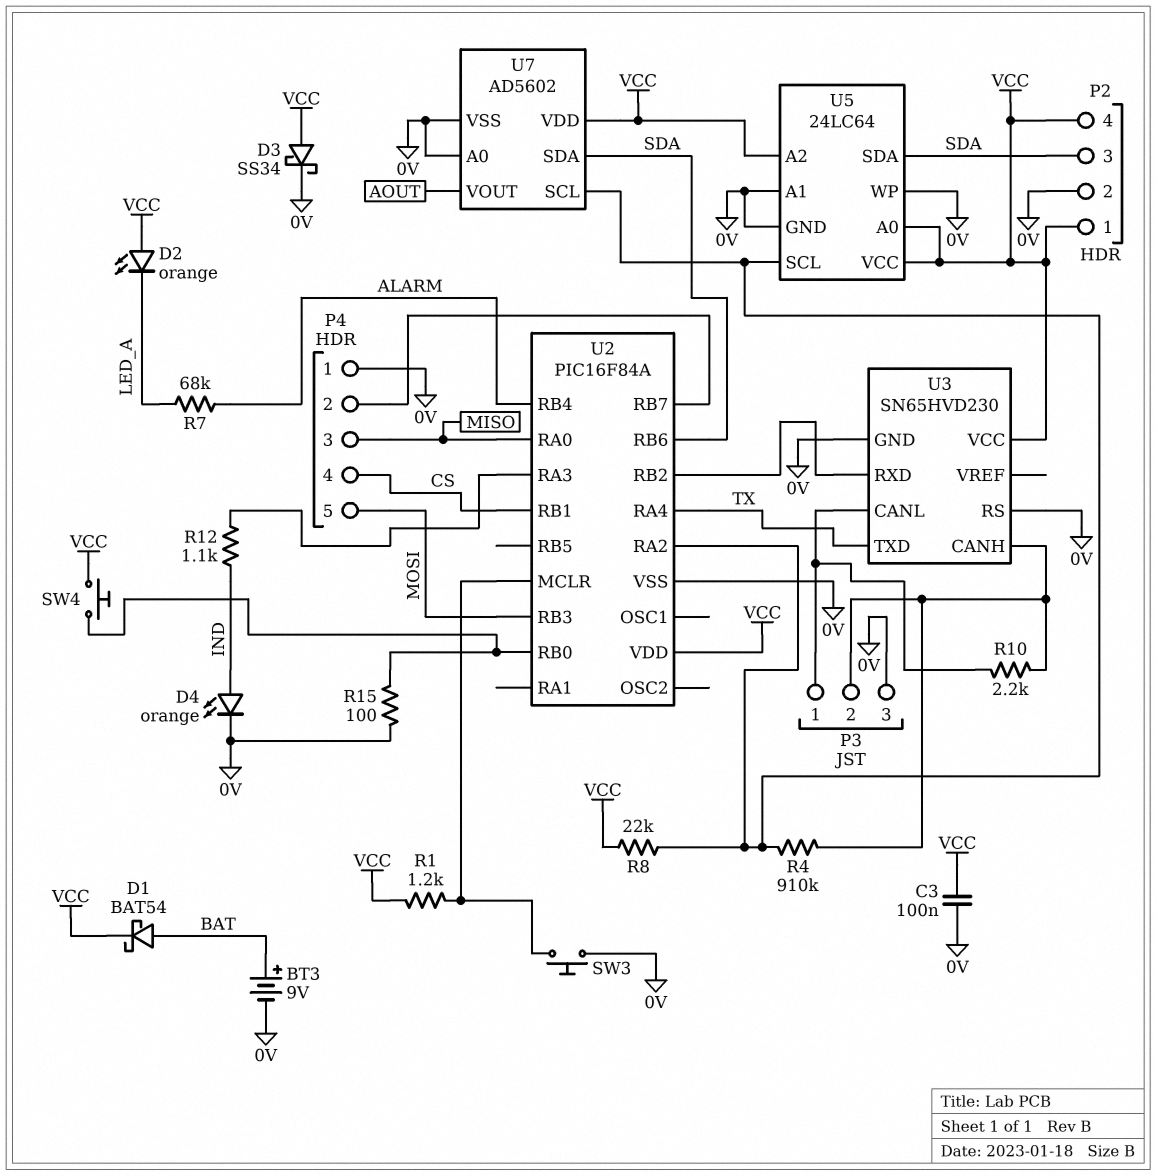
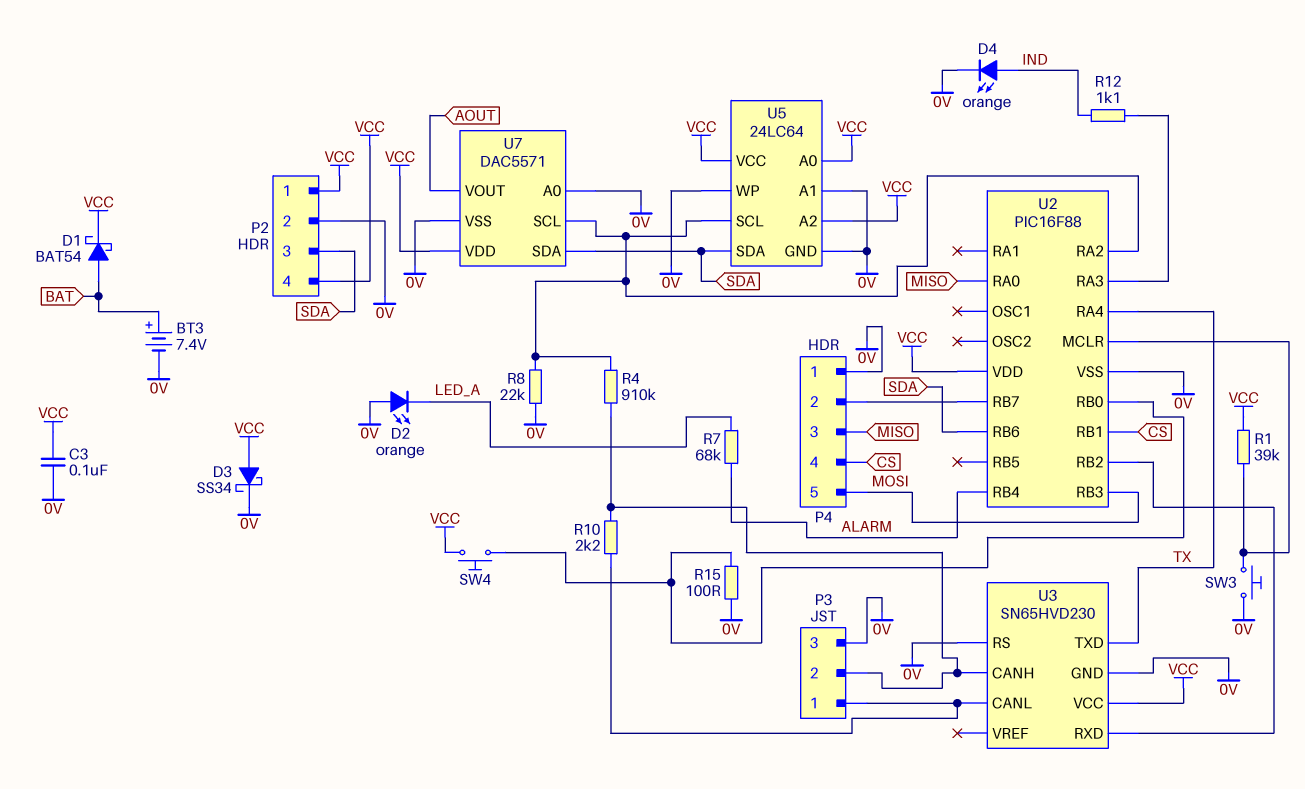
BT3: 9V (plus BAT, minus 0V) -> 7.4V (plus BAT, minus 0V)
D2: LED orange (A VCC, K LED_A) -> LED orange (A 0V, K LED_A)
R1: 1.2k (U2/MCLR, VCC) -> 39k (U2/MCLR, VCC)
R8: 22k (U2/RA2, VCC) -> 22k (0V, U2/RA2)
U2: PIC16F84A -> PIC16F88
U7: AD5602 -> DAC5571

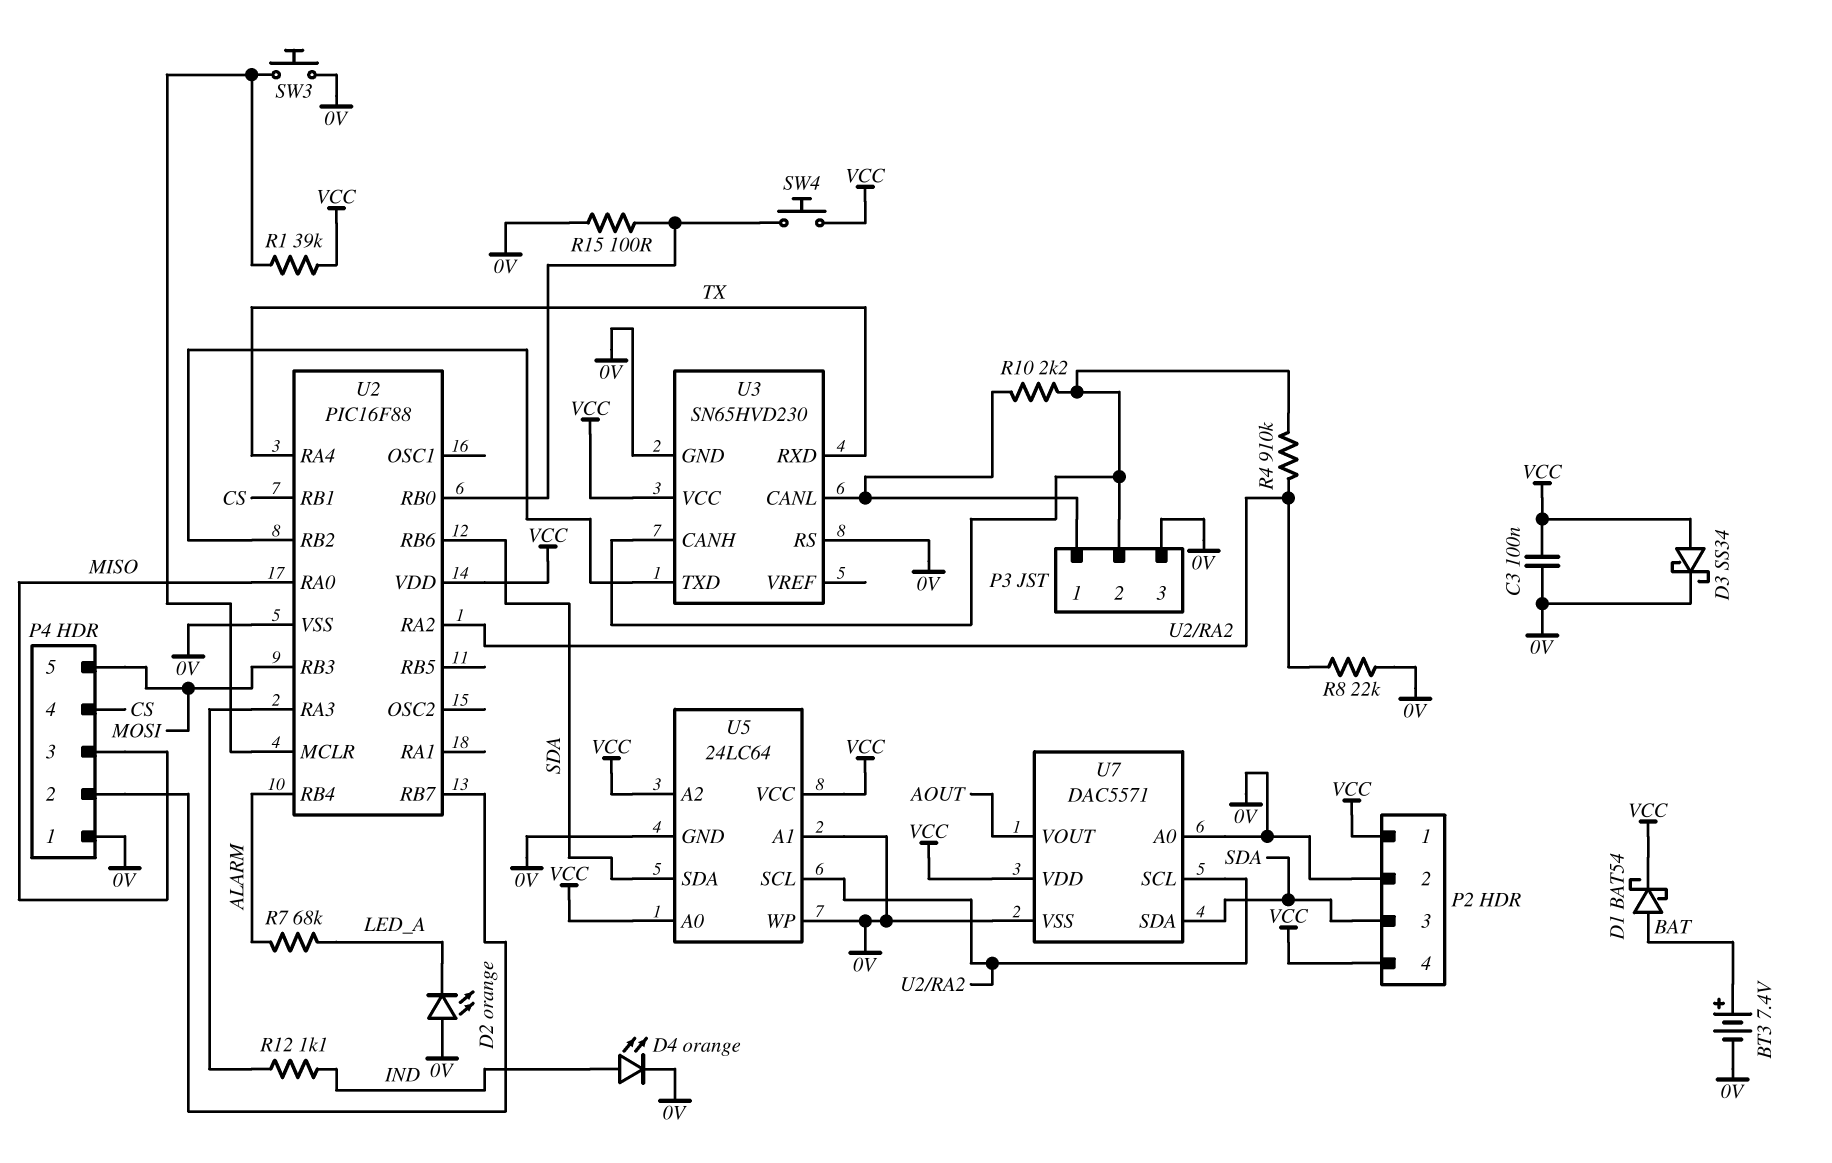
U3 pin RXD: U2/RB2 -> TX
U3 pin TXD: TX -> U2/RB2

